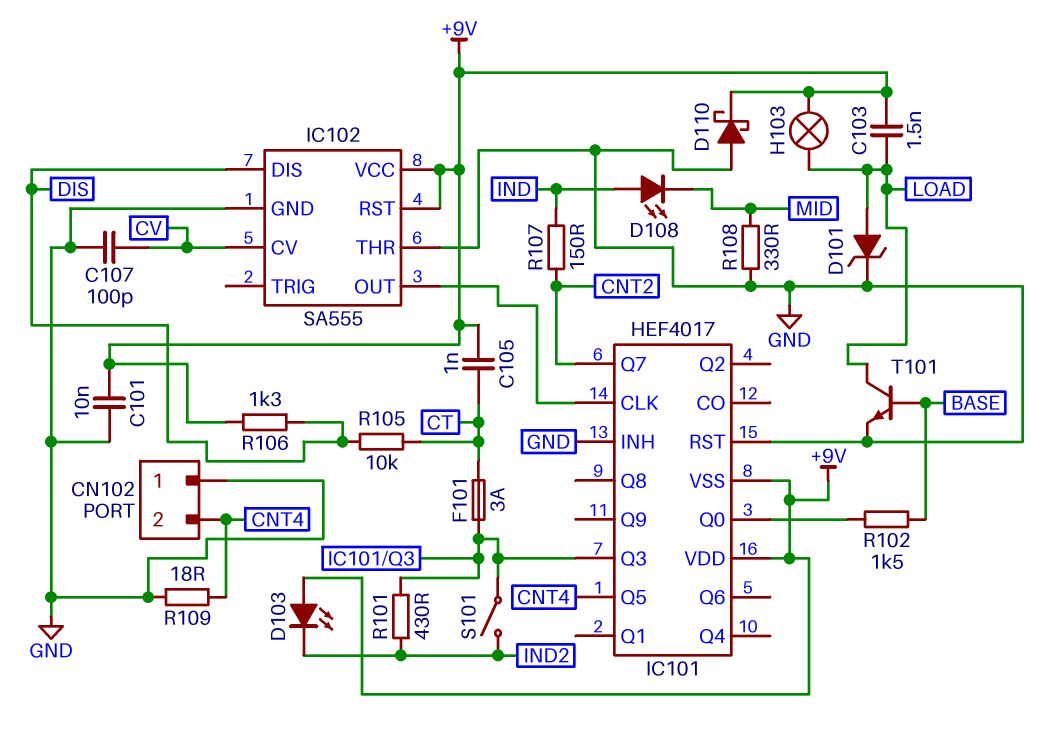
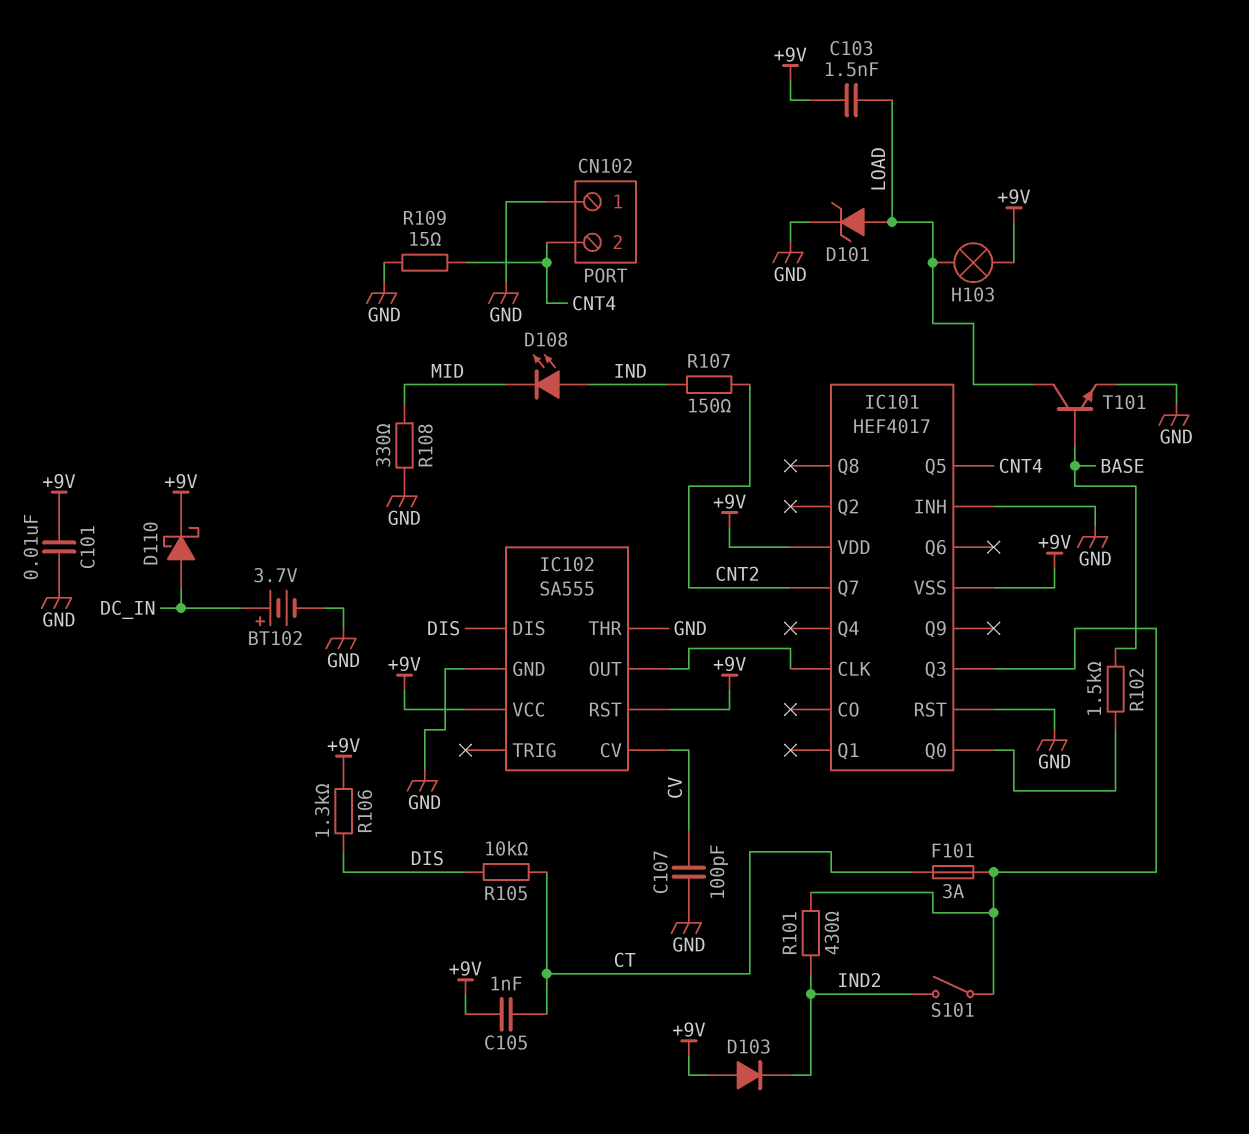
BT102: none -> 3.7V (plus DC_IN, minus GND)
D103: LED (A +9V, K IND2) -> diode (A +9V, K IND2)
D110: schottky (A GND, K +9V) -> schottky (A DC_IN, K +9V)
R109: 18 (CNT4, GND) -> 15 (CNT4, GND)

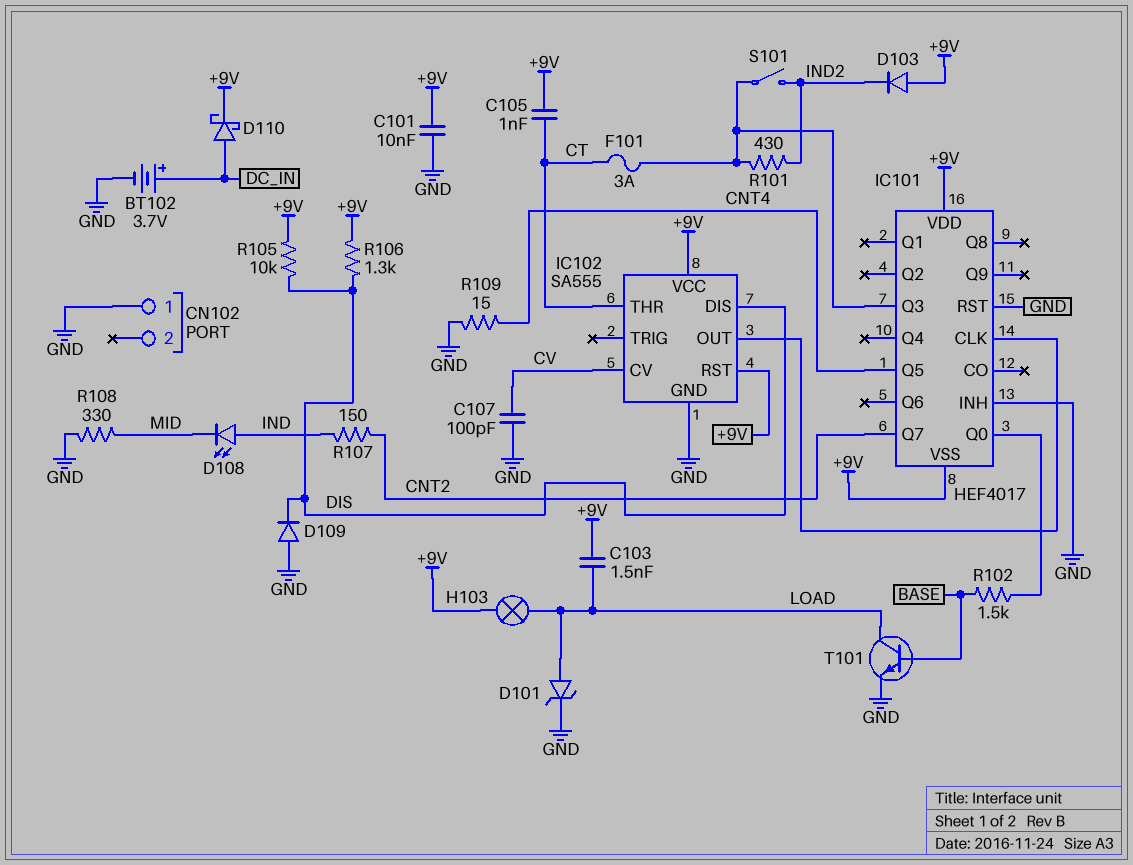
CN102 pin 2: CNT4 -> none
D109: none -> diode (A GND, K DIS)
IC102 pin THR: GND -> CT
R105: 10k (CT, DIS) -> 10k (+9V, DIS)

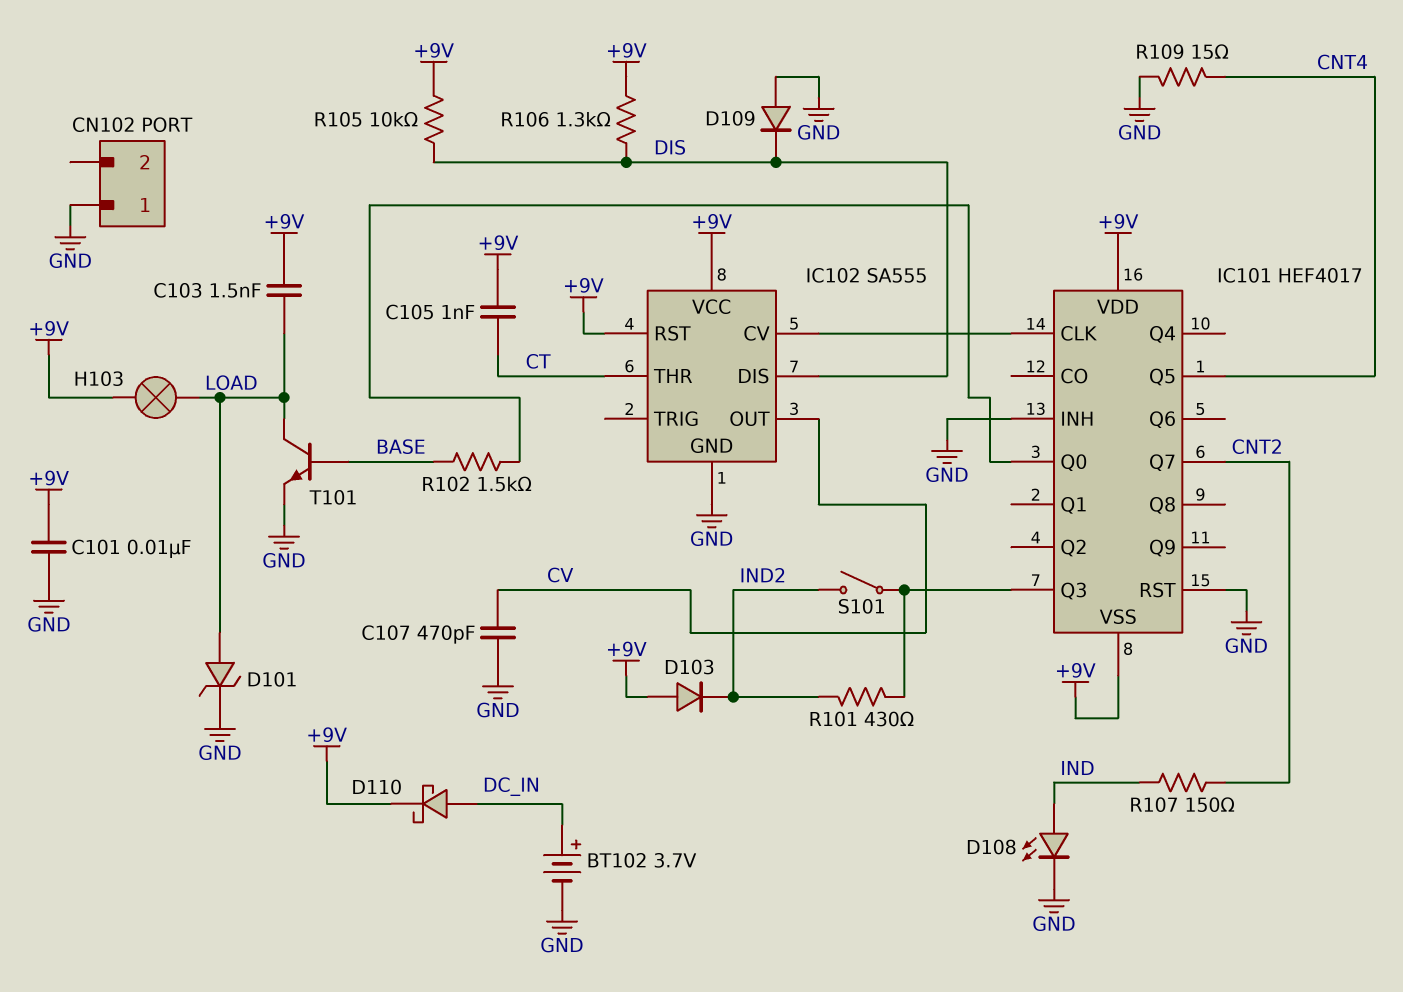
C107: 100pF (CV, GND) -> 470pF (CV, GND)
D108: LED (A IND, K MID) -> LED (A IND, K GND)
F101: 3A (CT, IC101/Q3) -> none
IC102 pin CV: CV -> IC101/CLK
IC102 pin OUT: IC101/CLK -> CV
R108: 330 (GND, MID) -> none

